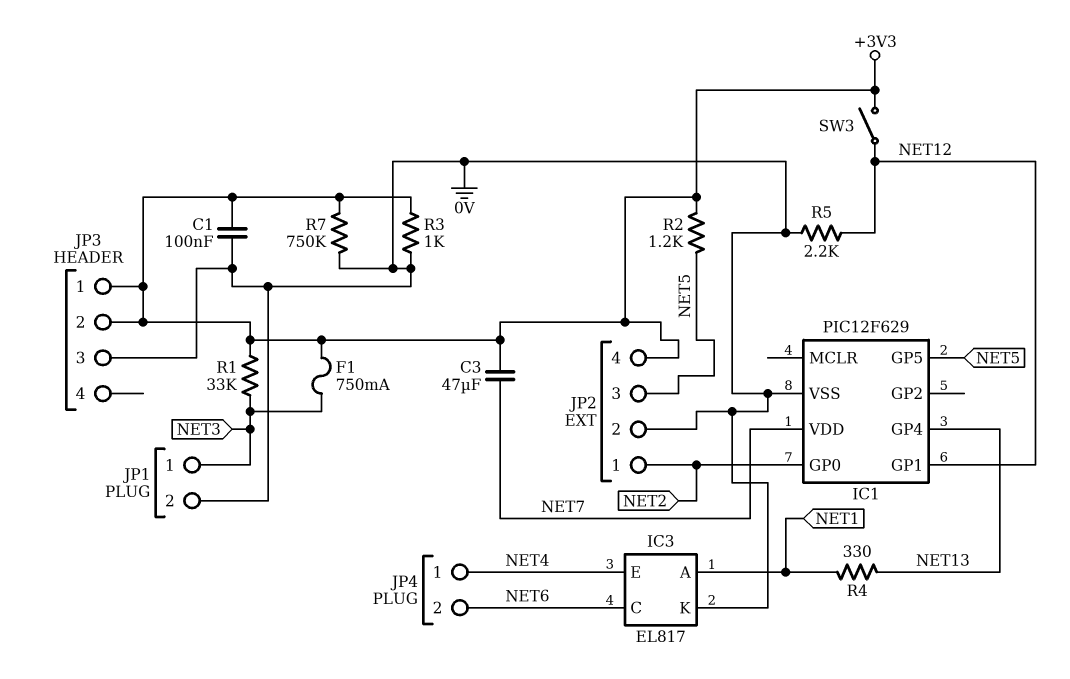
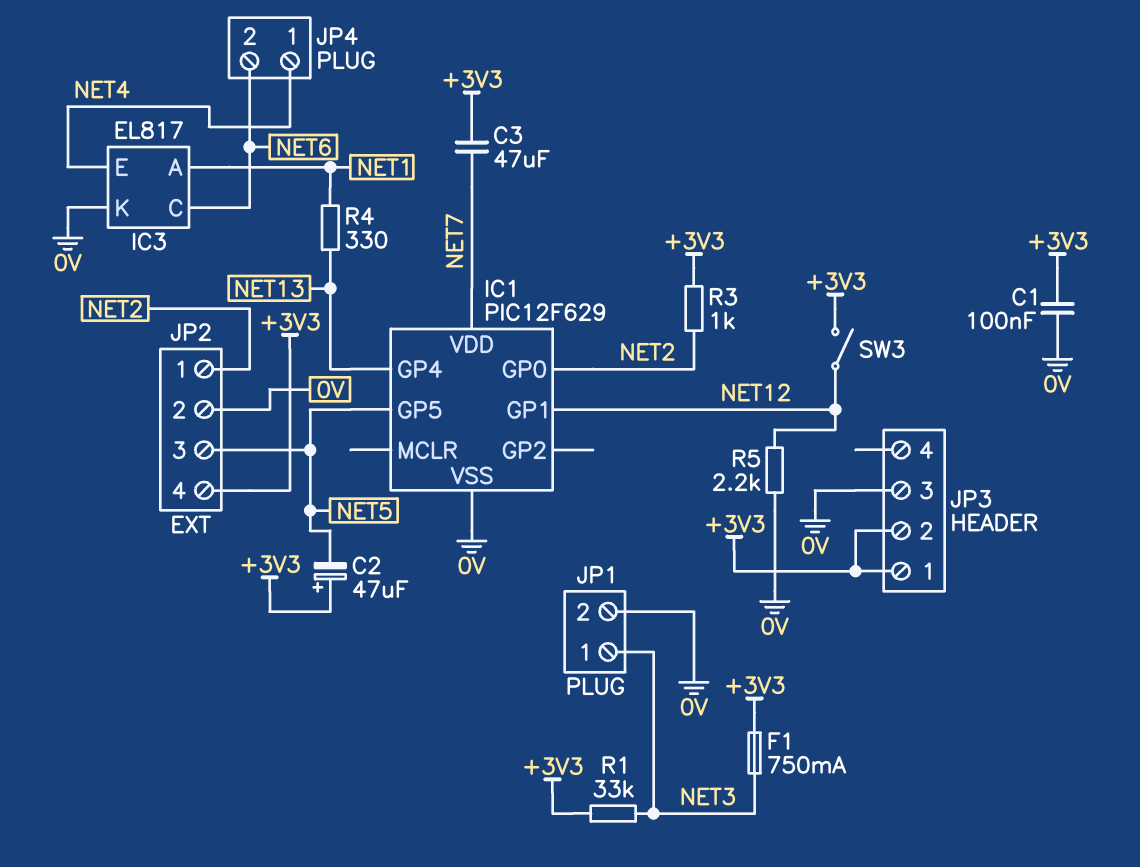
C2: none -> 47uF (plus +3V3, minus NET5)
R2: 1.2k (+3V3, NET5) -> none
R3: 1k (+3V3, 0V) -> 1k (+3V3, NET2)
R7: 750k (+3V3, 0V) -> none

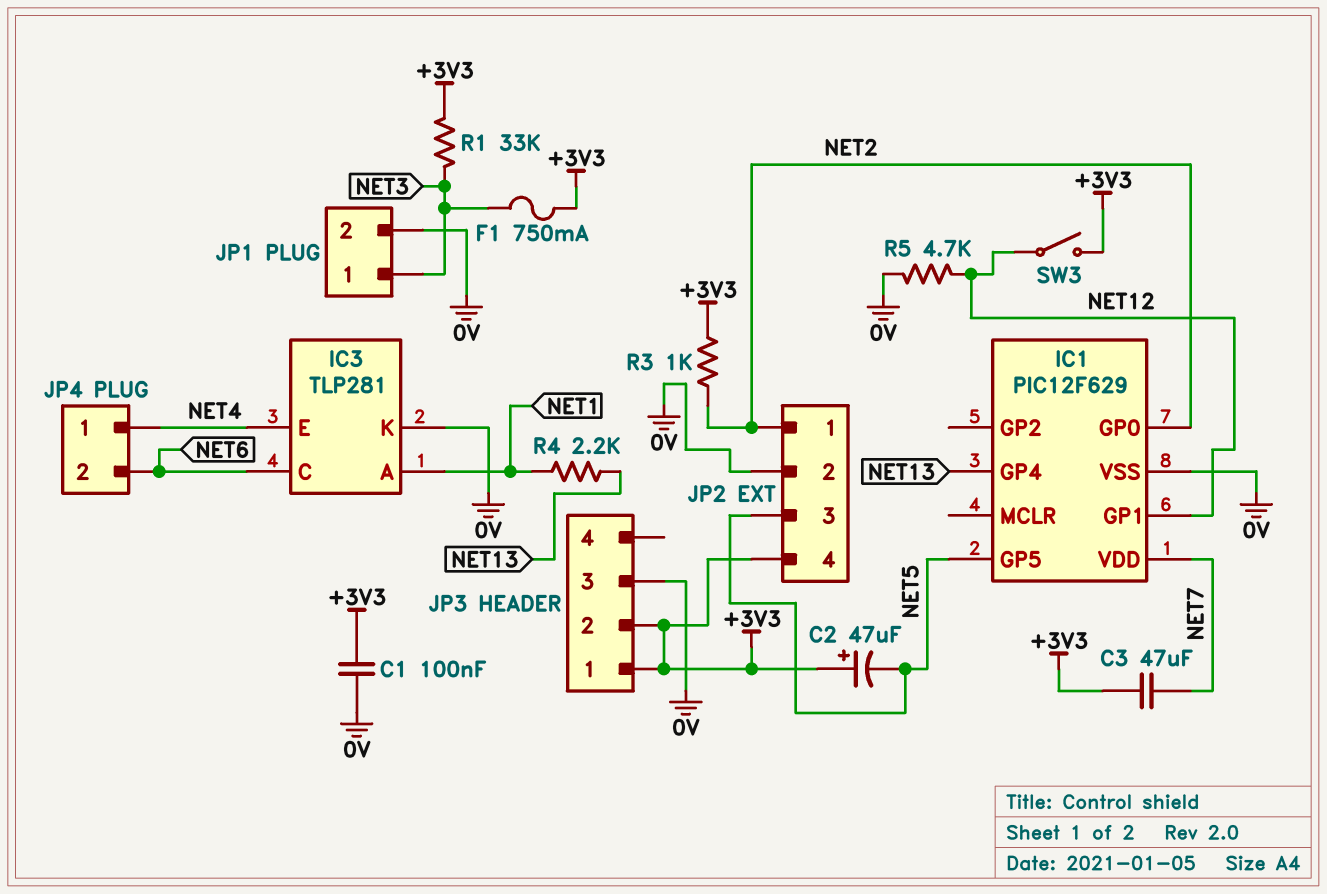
IC3: EL817 -> TLP281
R4: 330 (NET1, NET13) -> 2.2k (NET1, NET13)
R5: 2.2k (0V, NET12) -> 4.7k (0V, NET12)

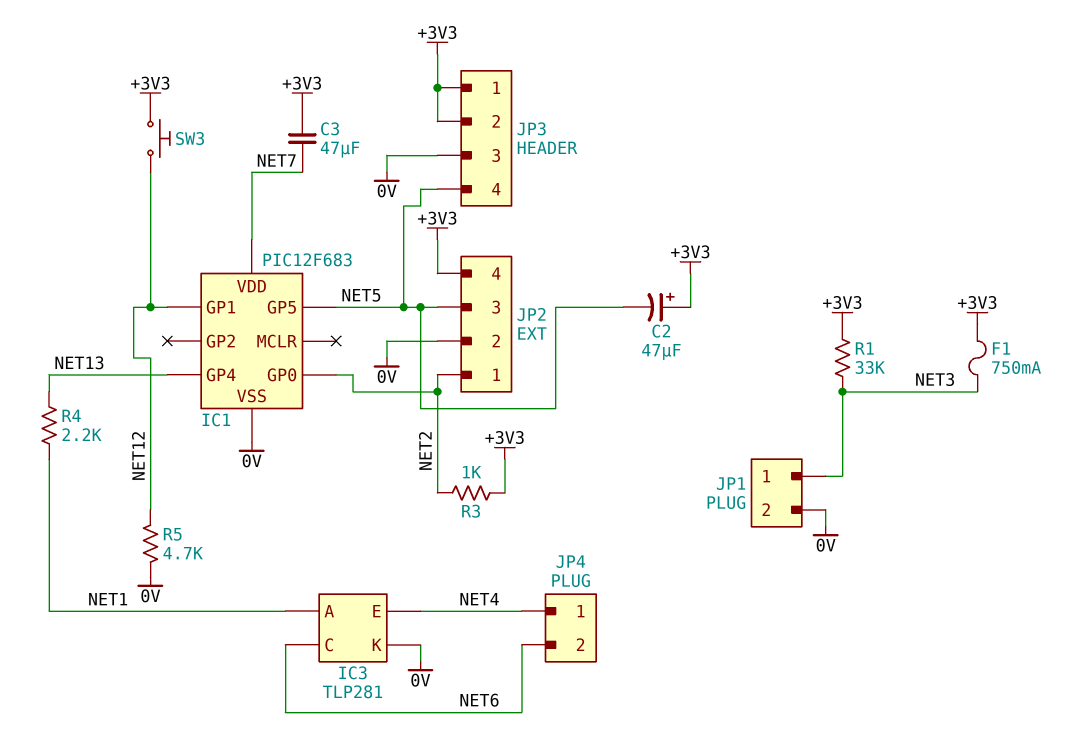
C1: 100nF (+3V3, 0V) -> none
IC1: PIC12F629 -> PIC12F683
JP3 pin 4: none -> NET5
SW3: switch (+3V3, NET12) -> button (+3V3, NET12)

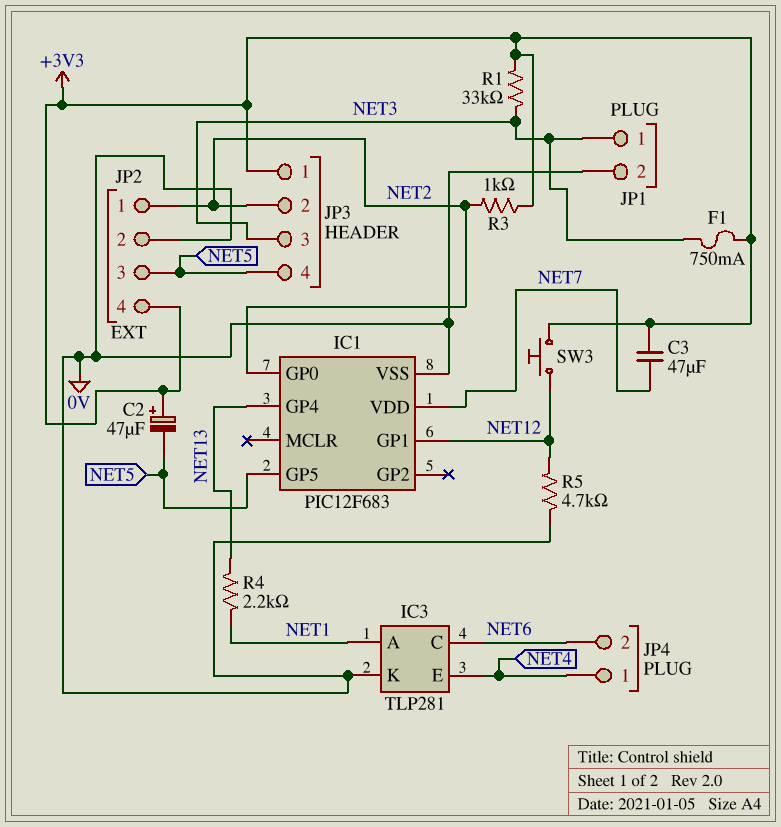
JP3 pin 2: +3V3 -> NET2
JP3 pin 3: 0V -> NET3

